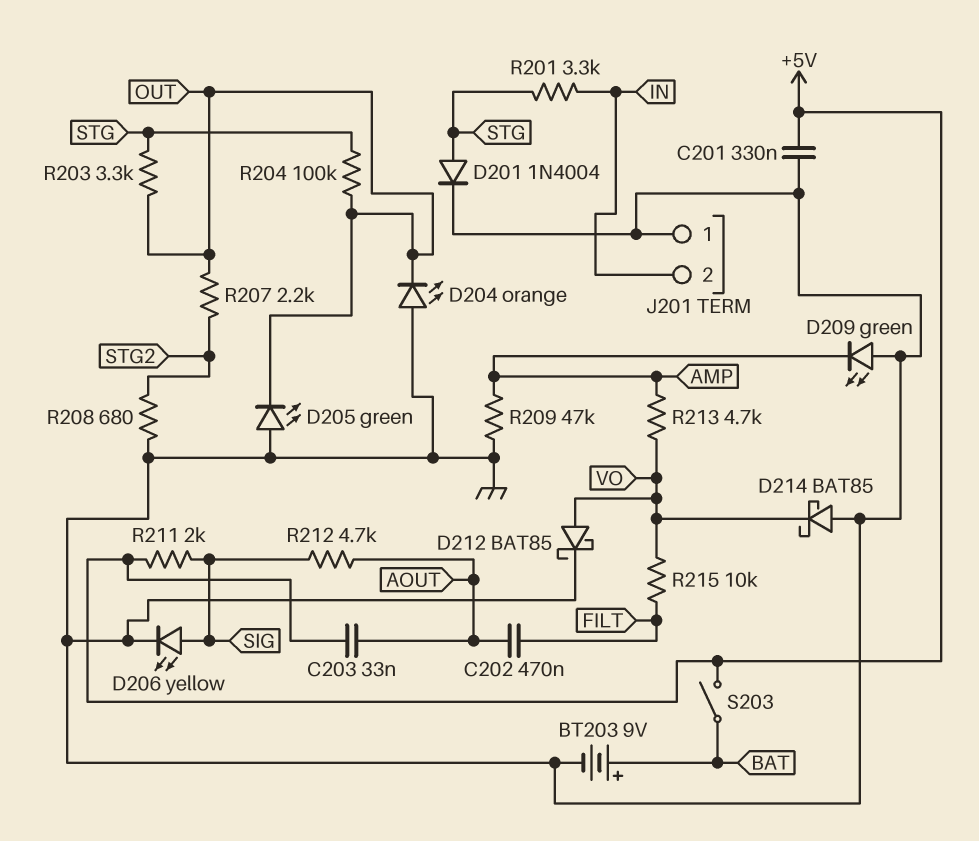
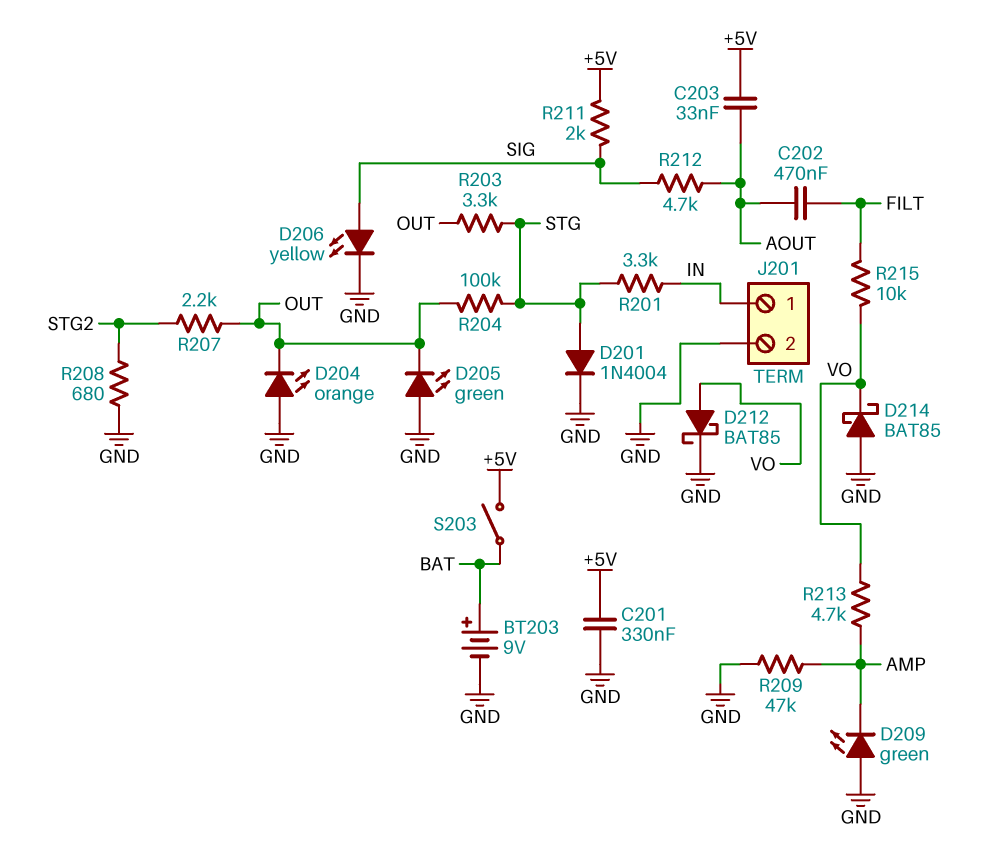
J201 pin 1: GND -> IN
J201 pin 2: IN -> GND

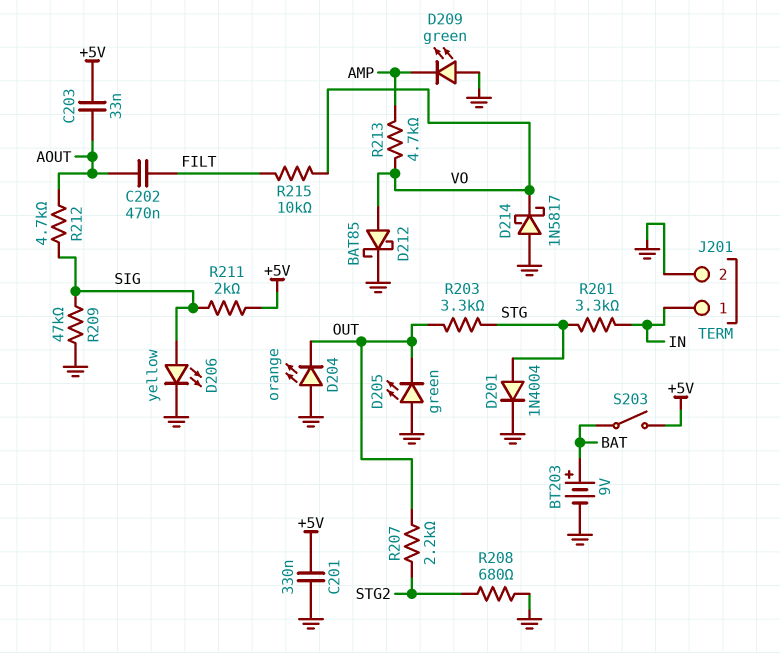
D214: schottky BAT85 (A GND, K VO) -> schottky 1N5817 (A GND, K VO)
R204: 100k (OUT, STG) -> none
R209: 47k (AMP, GND) -> 47k (GND, SIG)

